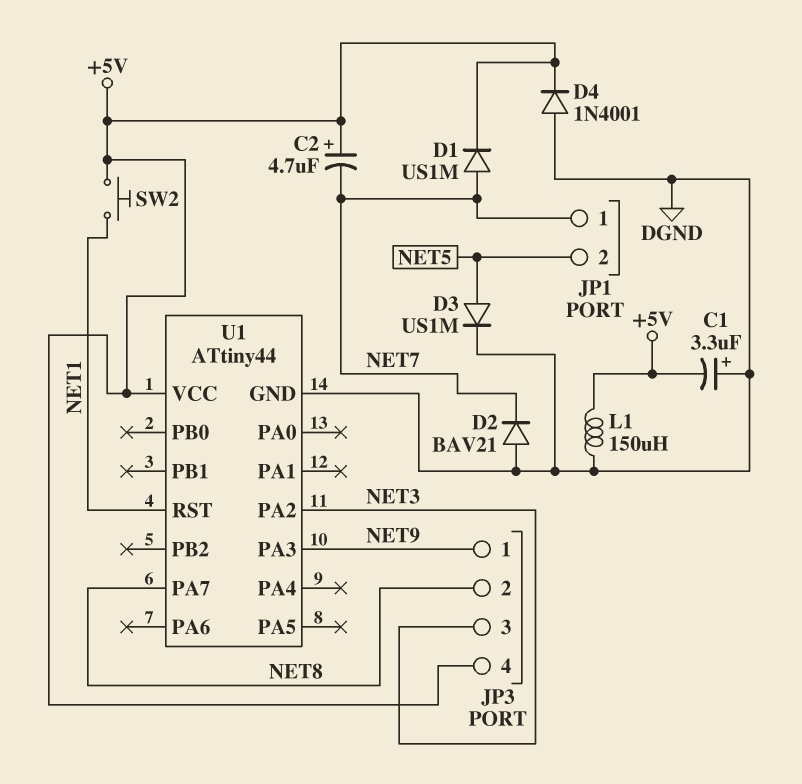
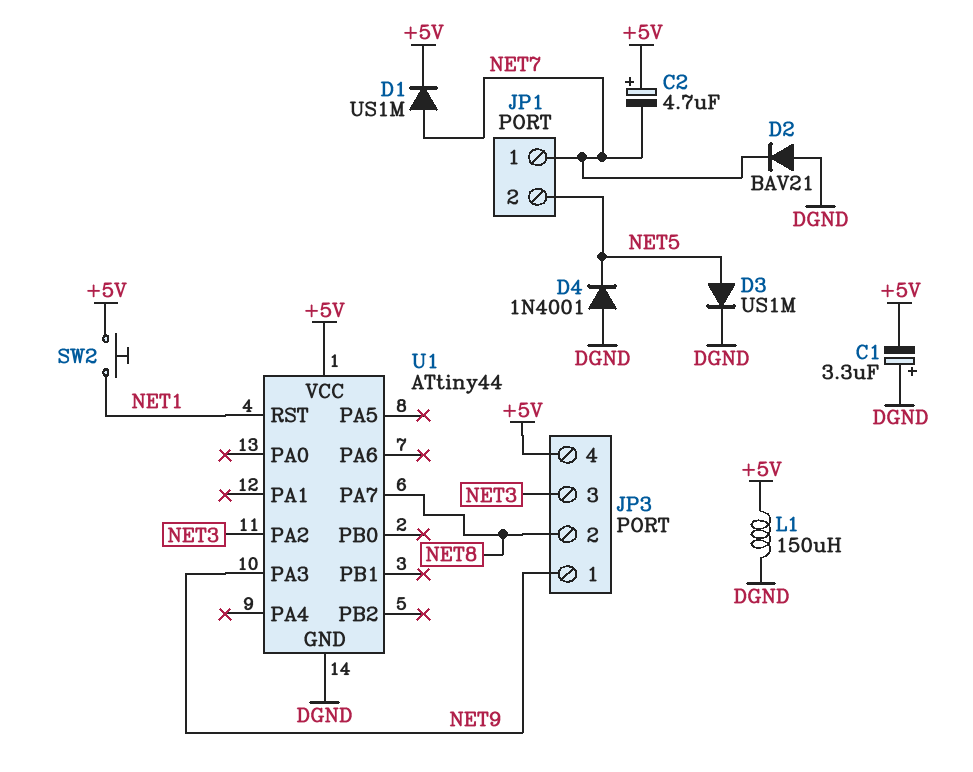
D4: diode 1N4001 (A DGND, K +5V) -> diode 1N4001 (A DGND, K NET5)

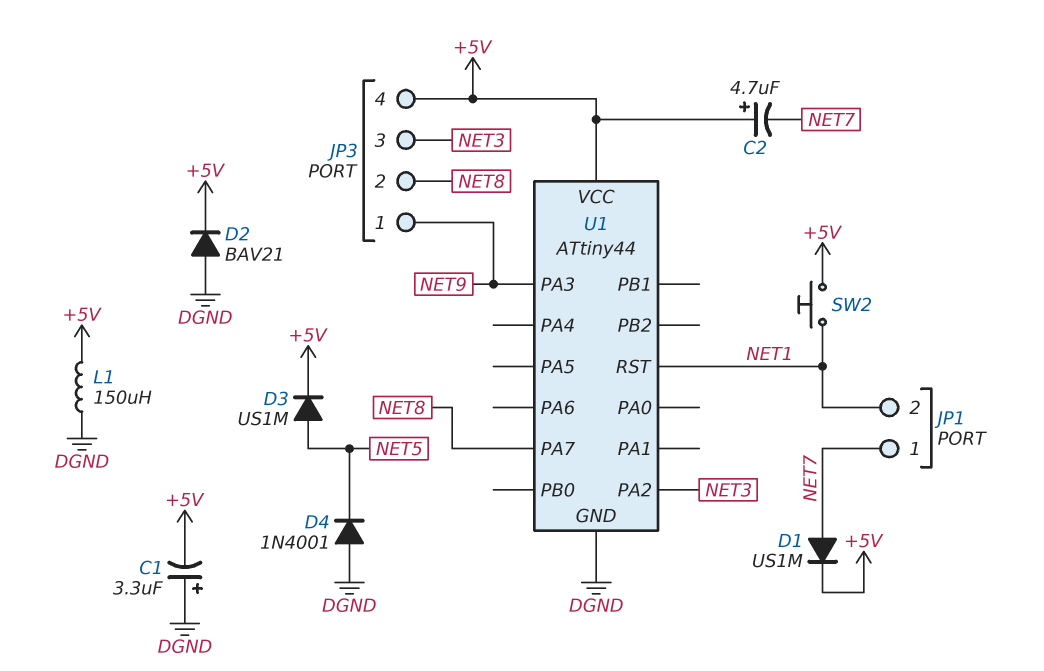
D2: diode BAV21 (A DGND, K NET7) -> diode BAV21 (A DGND, K +5V)
D3: diode US1M (A NET5, K DGND) -> diode US1M (A NET5, K +5V)
JP1 pin 2: NET5 -> NET1

